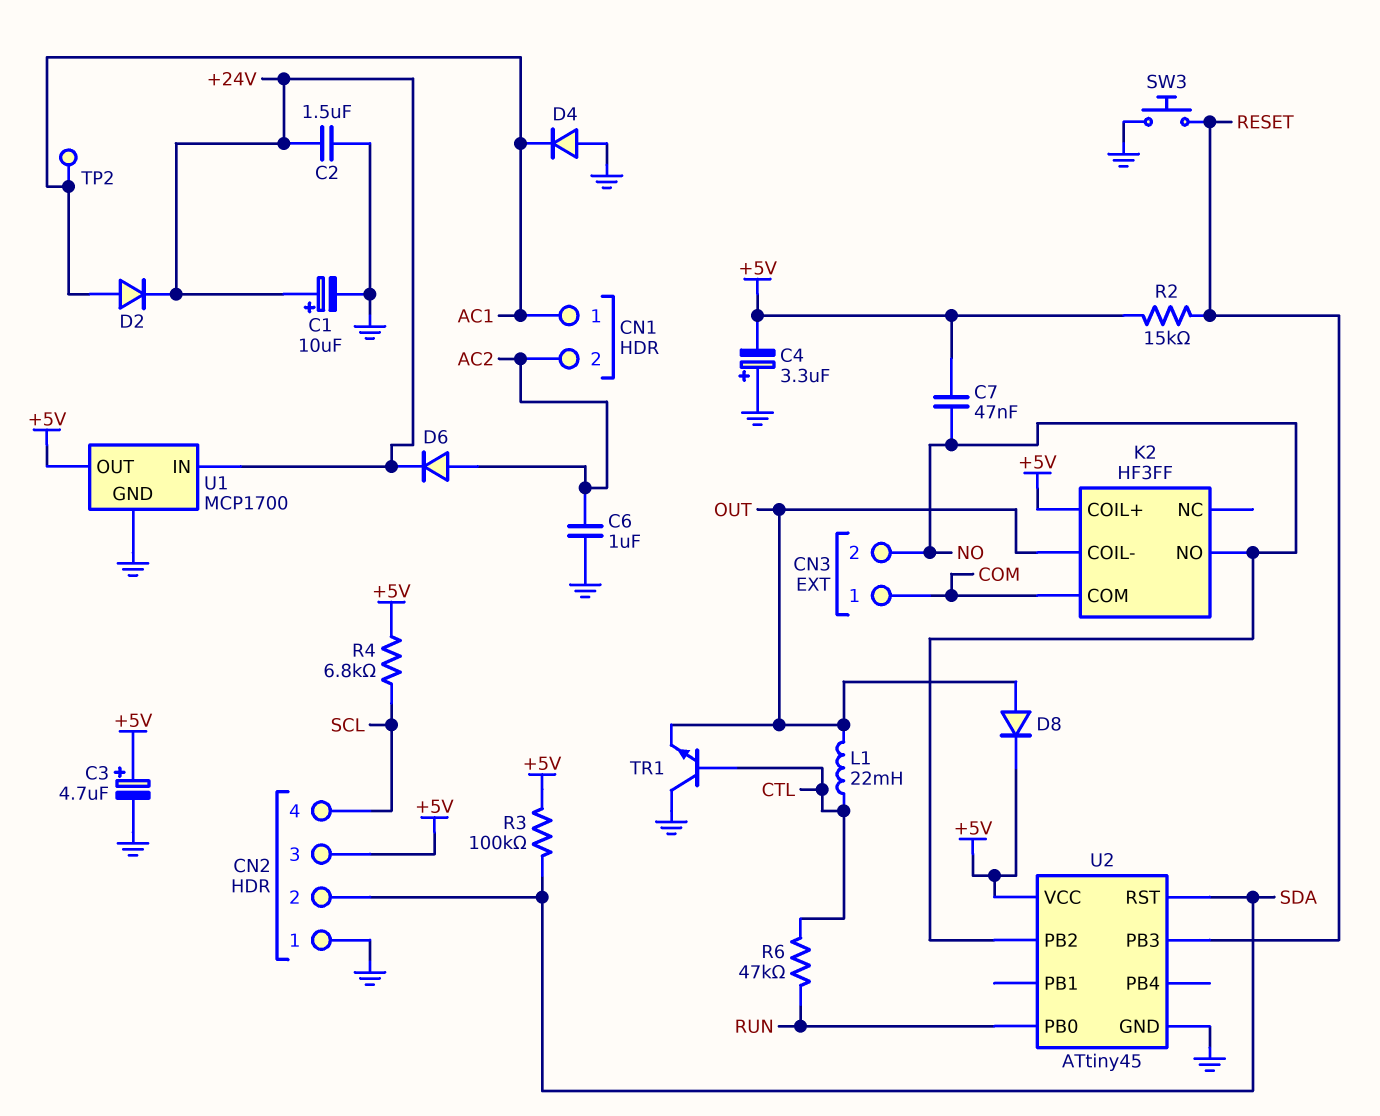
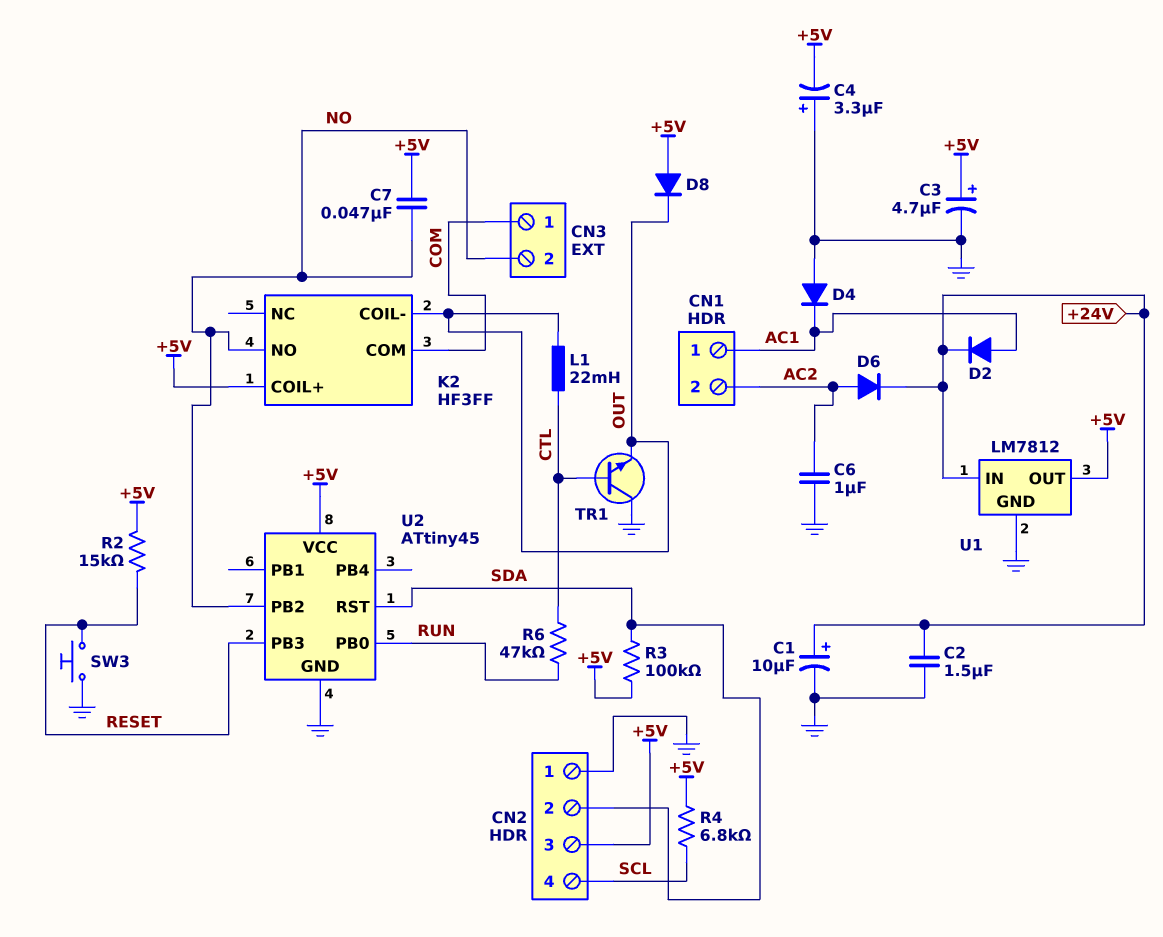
D8: diode (A OUT, K +5V) -> diode (A +5V, K OUT)
TP2: test point (AC1) -> none
U1: MCP1700 -> LM7812

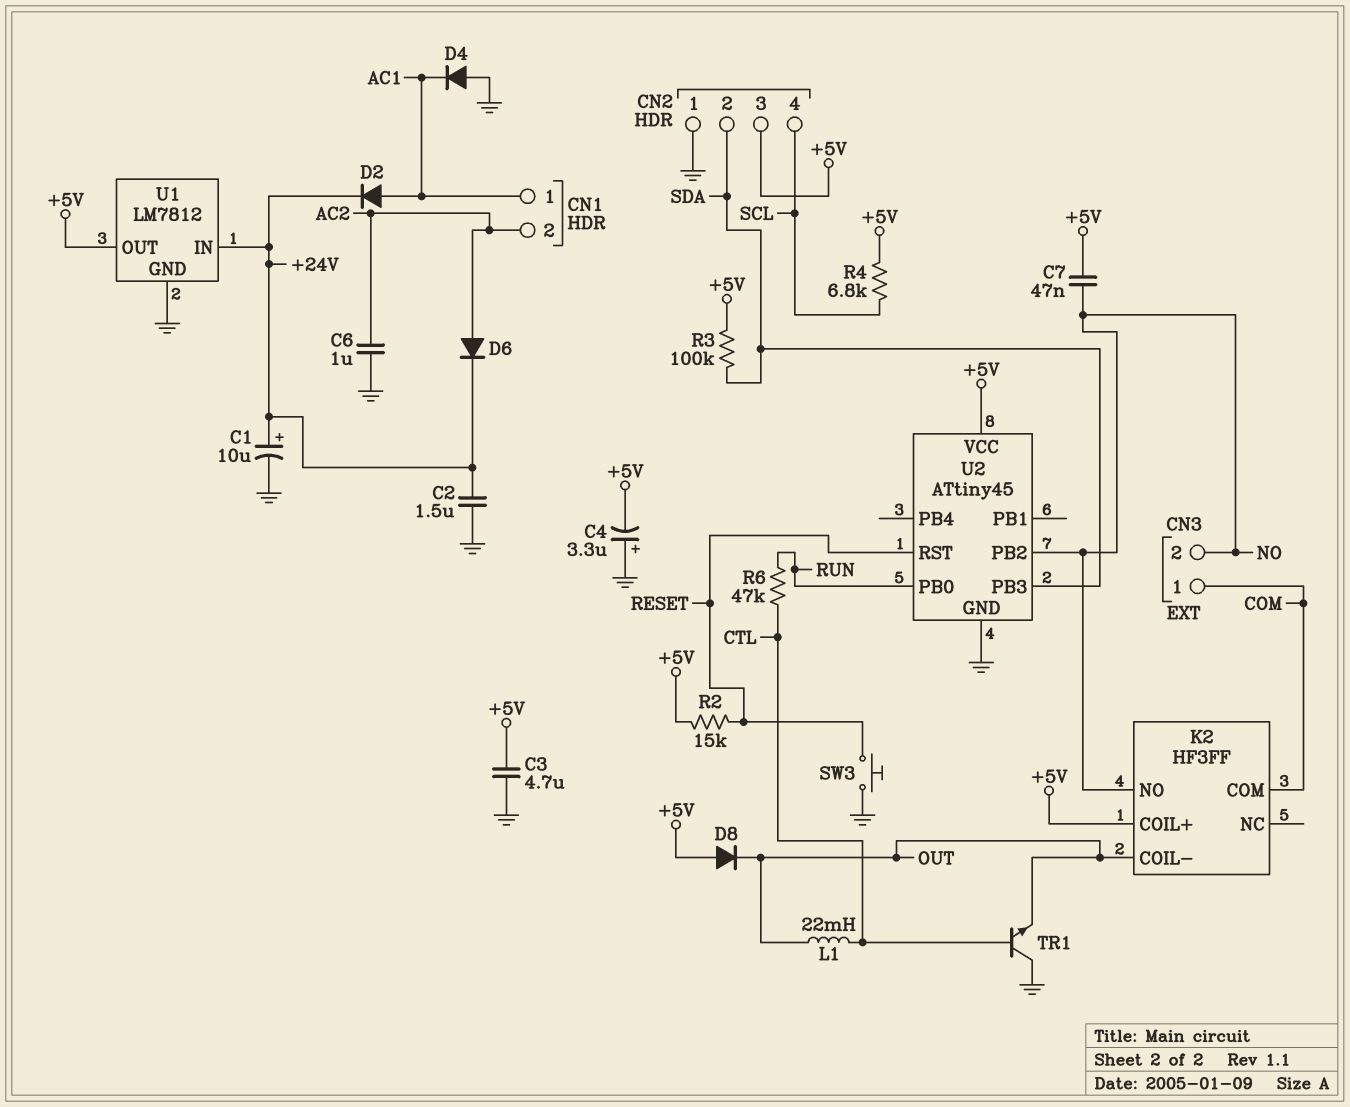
C3: 4.7uF (plus +5V, minus GND) -> 4.7uF (+5V, GND)
U2 pin PB3: RESET -> SDA
U2 pin RST: SDA -> RESET

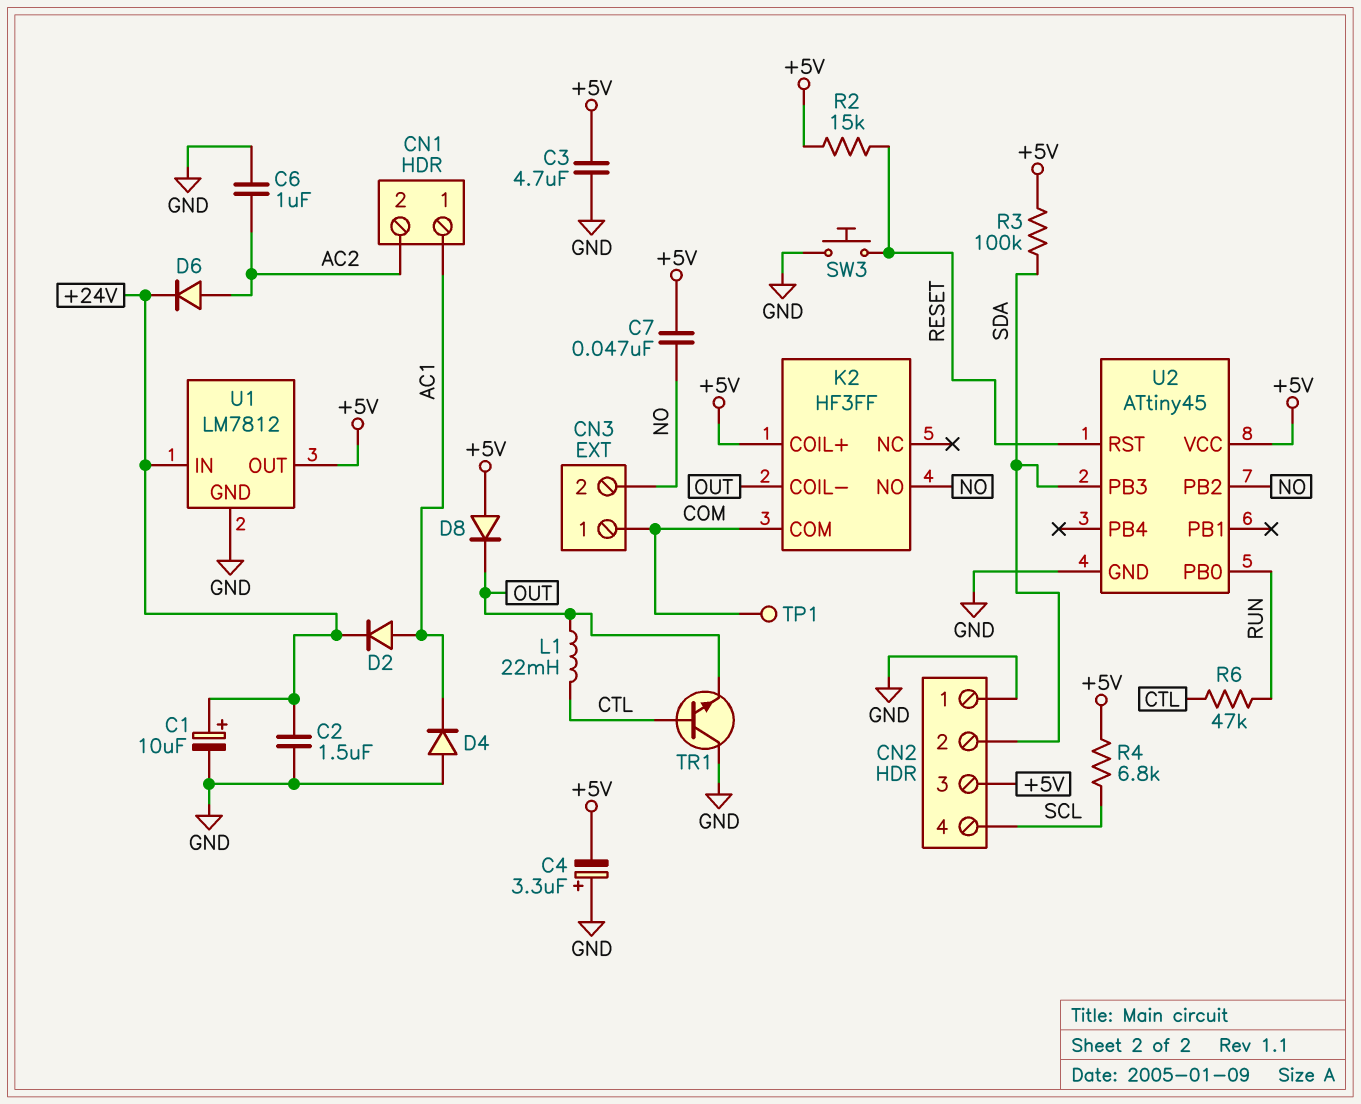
TP1: none -> test point (COM)

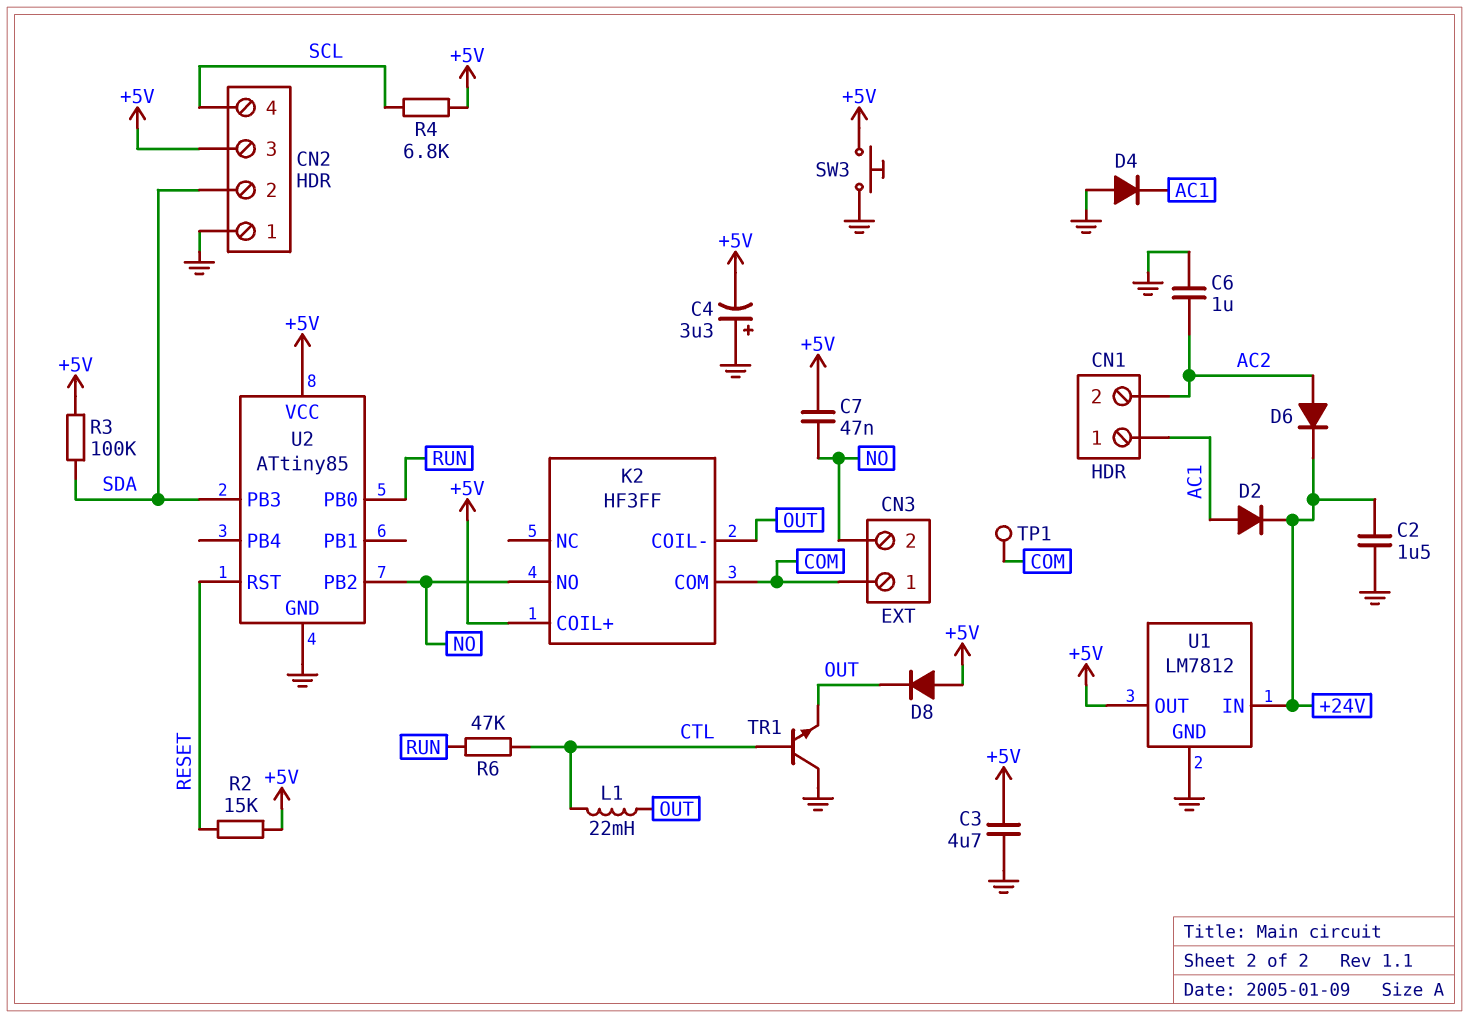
C1: 10uF (plus +24V, minus GND) -> none
SW3: button (GND, RESET) -> button (+5V, GND)
U2: ATtiny45 -> ATtiny85

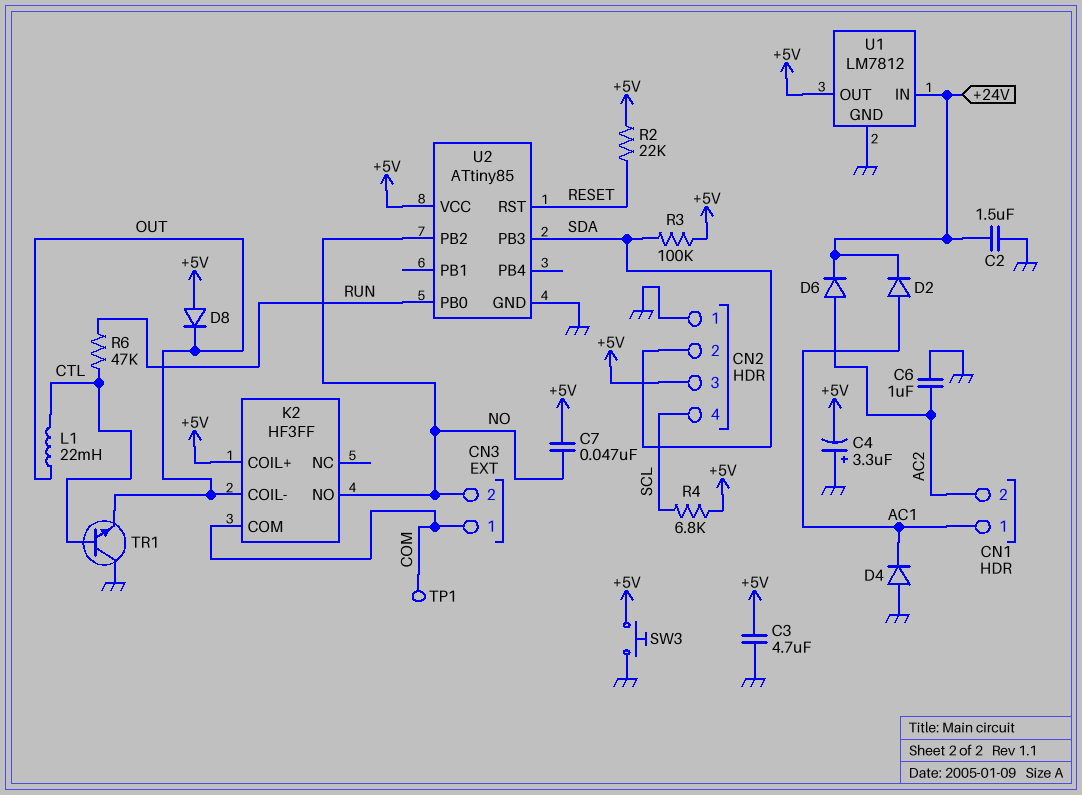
R2: 15k (+5V, RESET) -> 22k (+5V, RESET)

